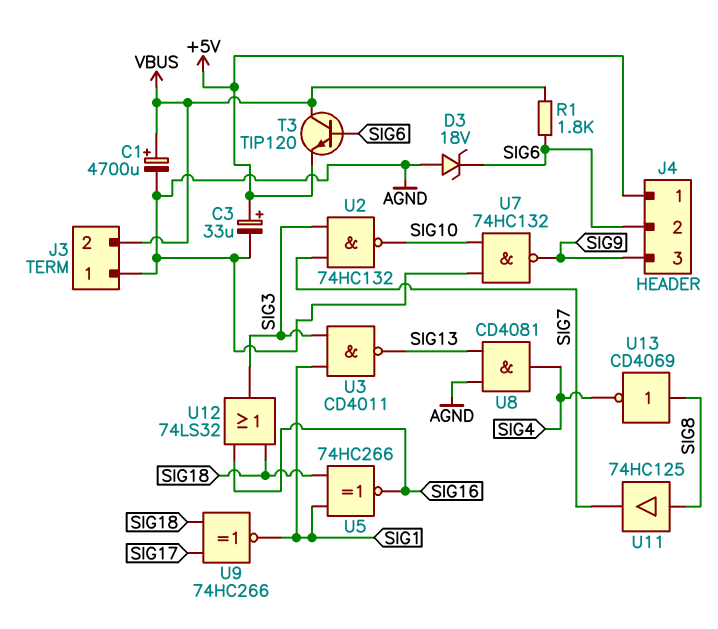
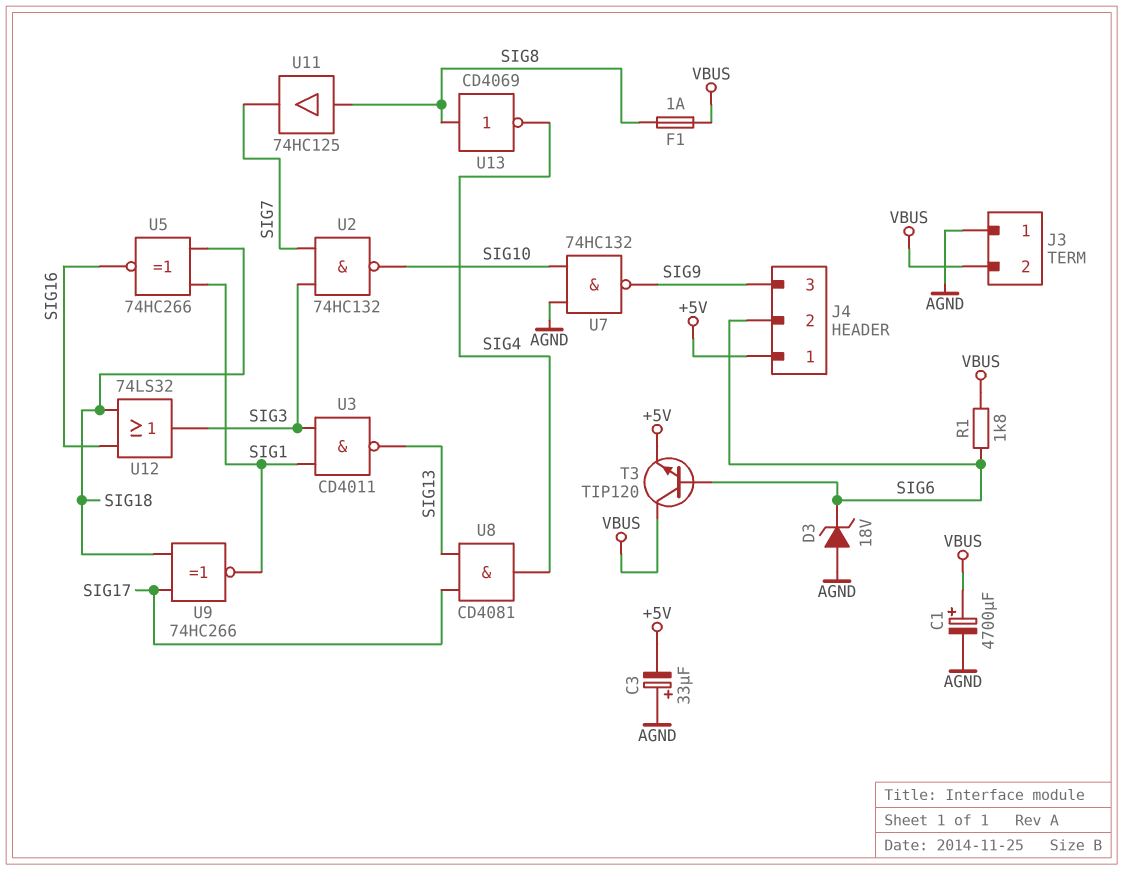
C3: 33uF (plus +5V, minus AGND) -> 33uF (plus AGND, minus +5V)
F1: none -> 1A (SIG8, VBUS)
U8: AND CD4081 (in AGND, in SIG13, out SIG4) -> AND CD4081 (in SIG13, in SIG17, out SIG4)

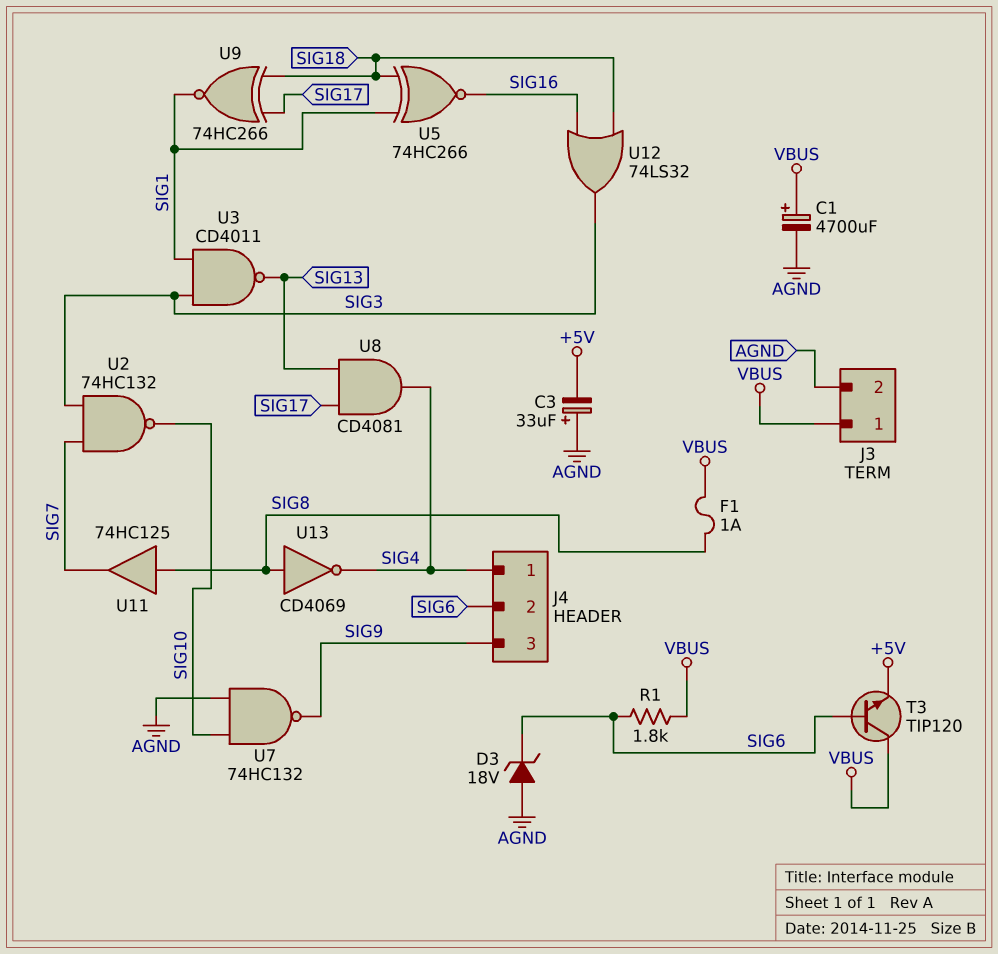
J3 pin 1: AGND -> VBUS
J3 pin 2: VBUS -> AGND
J4 pin 1: +5V -> SIG4

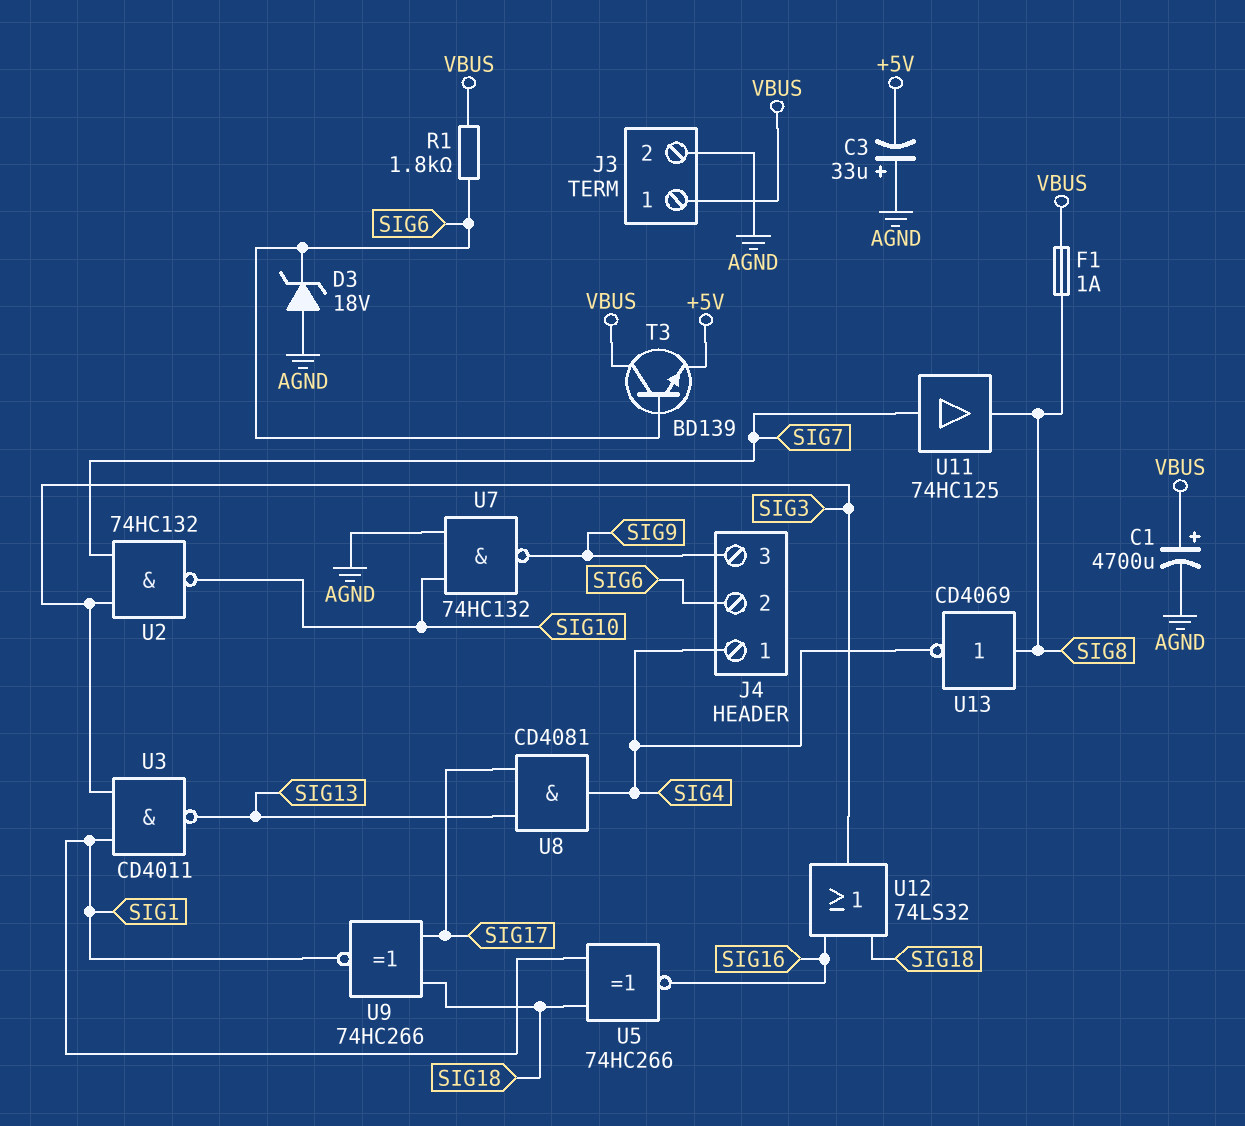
T3: NPN TIP120 (B SIG6, C VBUS, E +5V) -> NPN BD139 (B SIG6, C VBUS, E +5V)
U11: buffer 74HC125 (in SIG8, out SIG7) -> buffer 74HC125 (in SIG7, out SIG8)

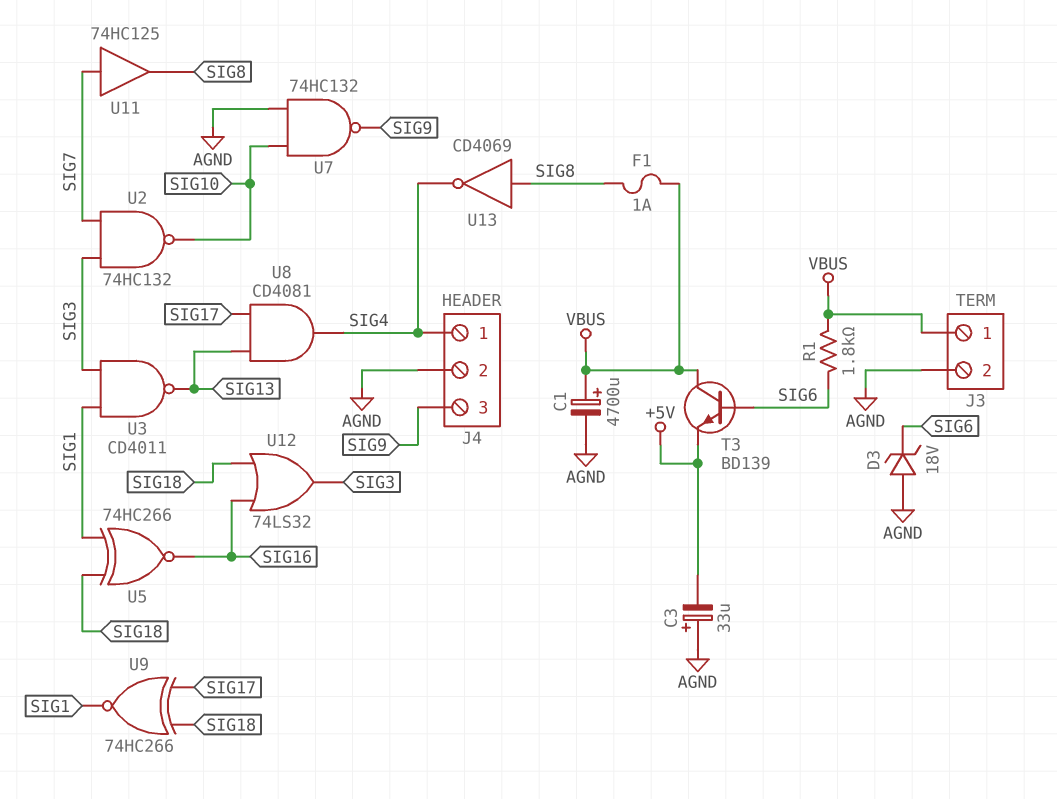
J4 pin 2: SIG6 -> AGND

